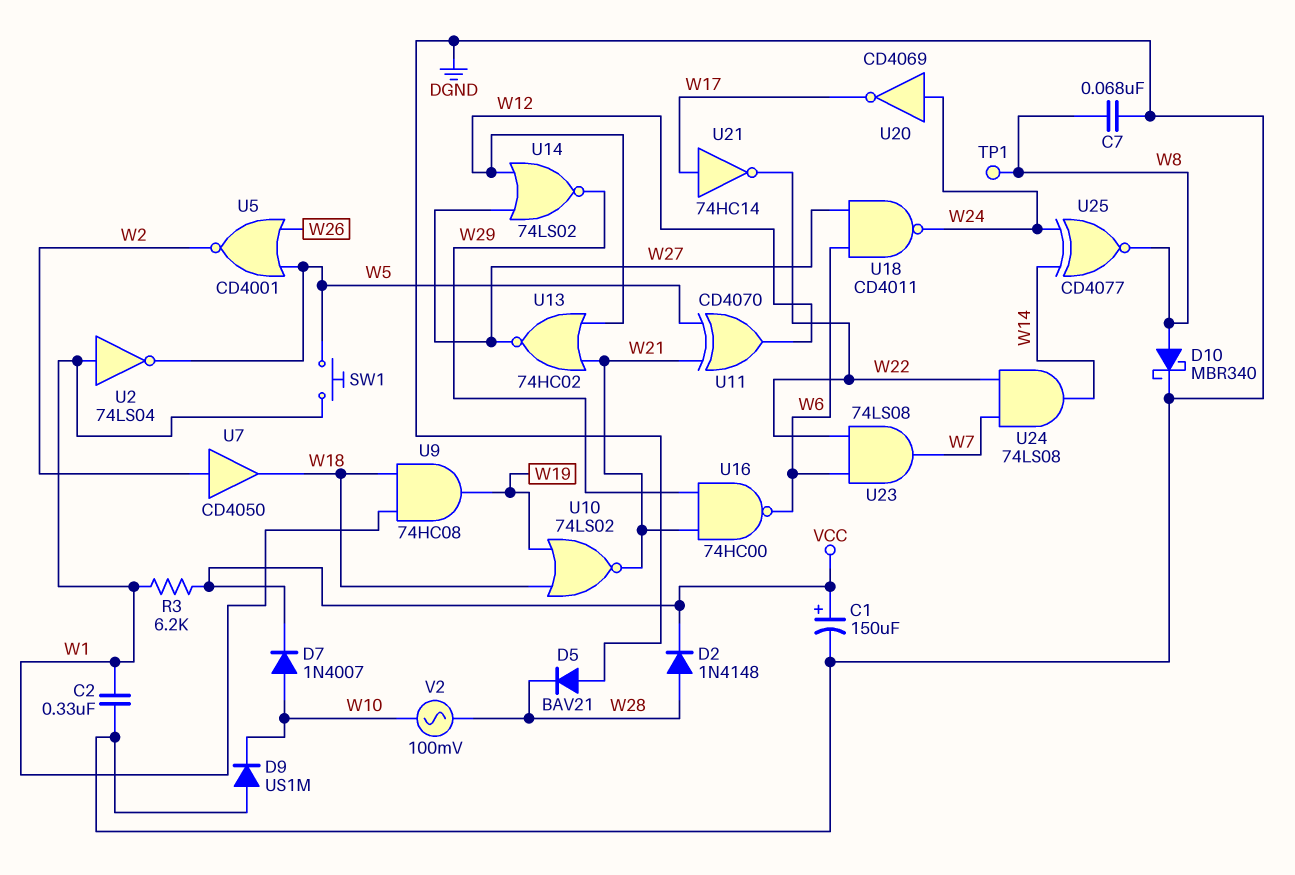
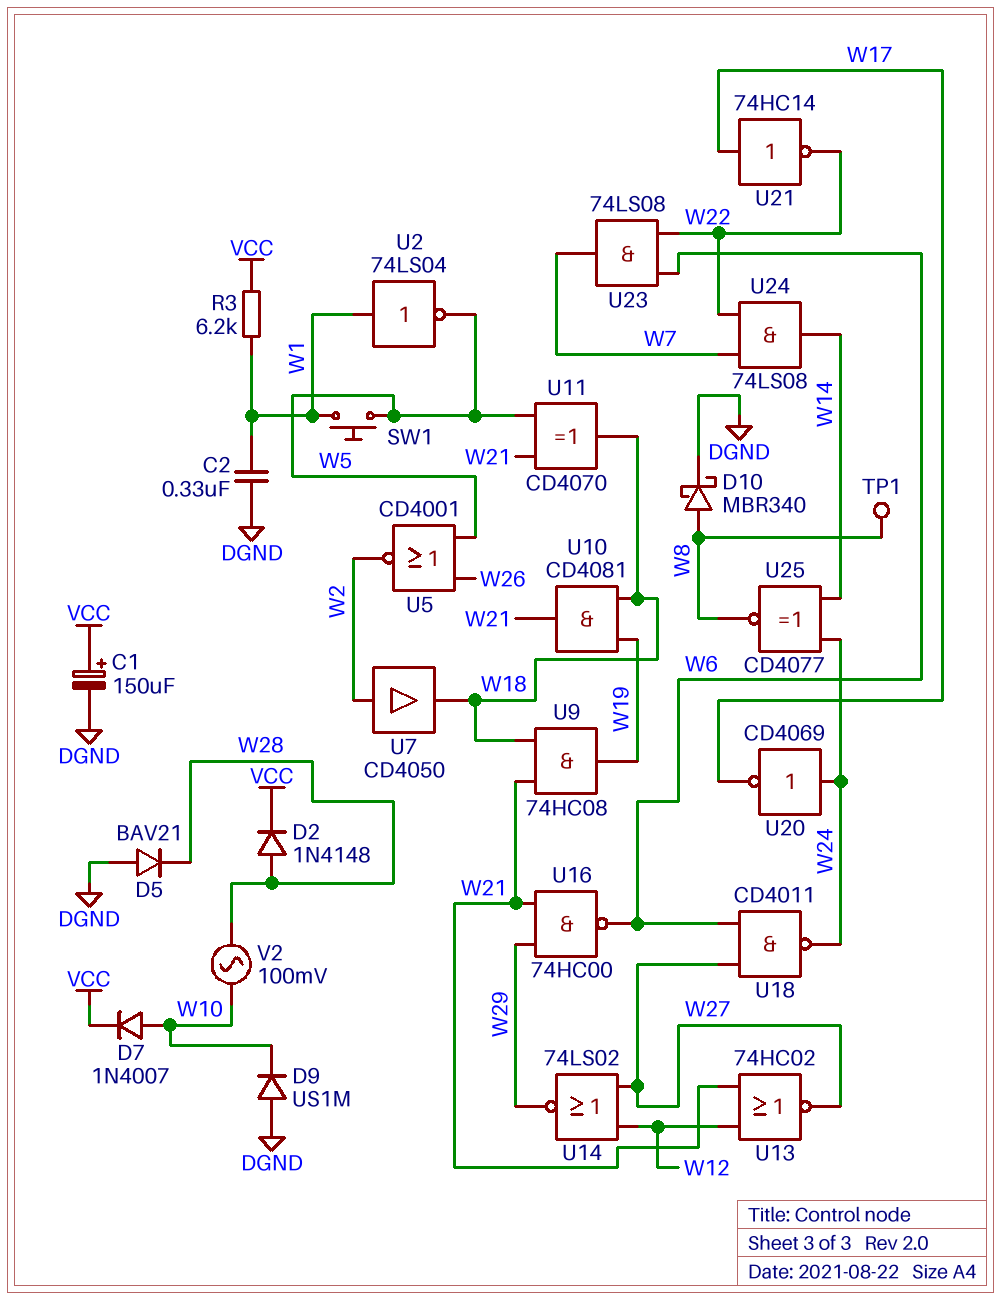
C7: 68nF (DGND, W8) -> none
U9: AND 74HC08 (in W1, in W18, out W19) -> AND 74HC08 (in W18, in W21, out W19)
U10: NOR 74LS02 (in W18, in W19, out W21) -> AND CD4081 (in W18, in W19, out W21)
U11: XOR CD4070 (in W5, in W21, out W12) -> XOR CD4070 (in W5, in W21, out W18)

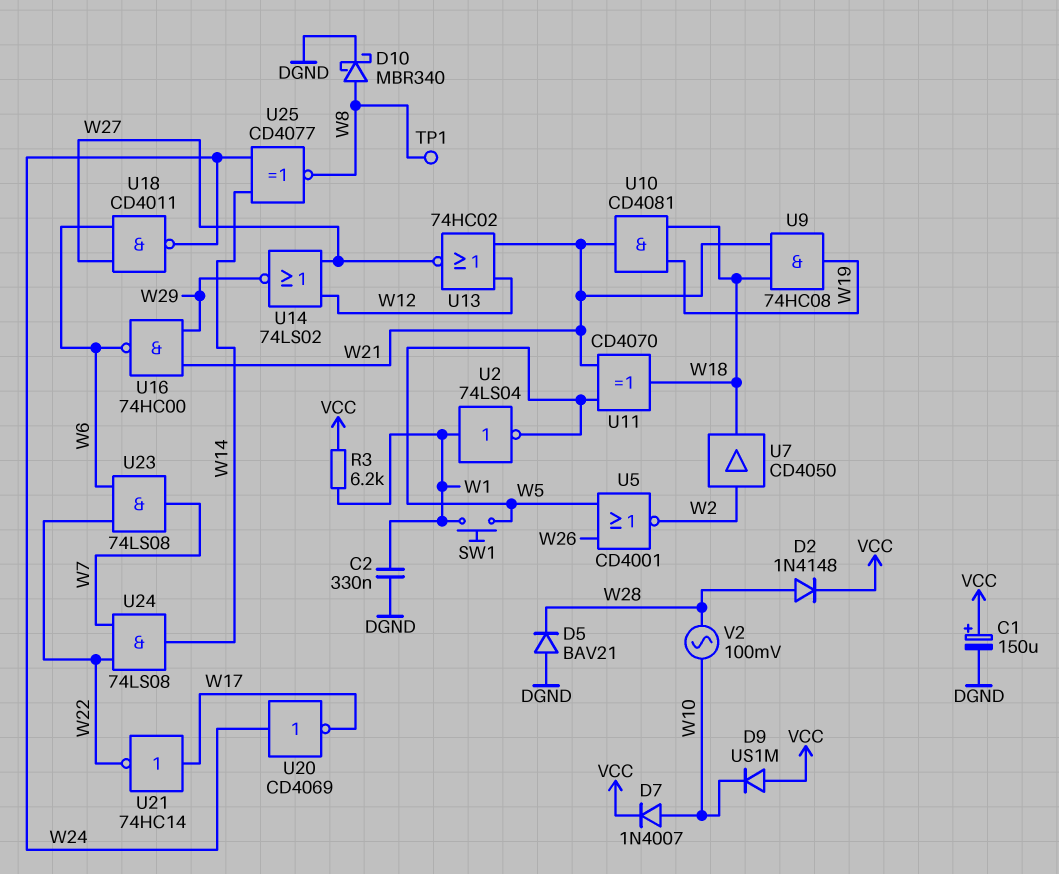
D9: diode US1M (A DGND, K W10) -> diode US1M (A VCC, K W10)

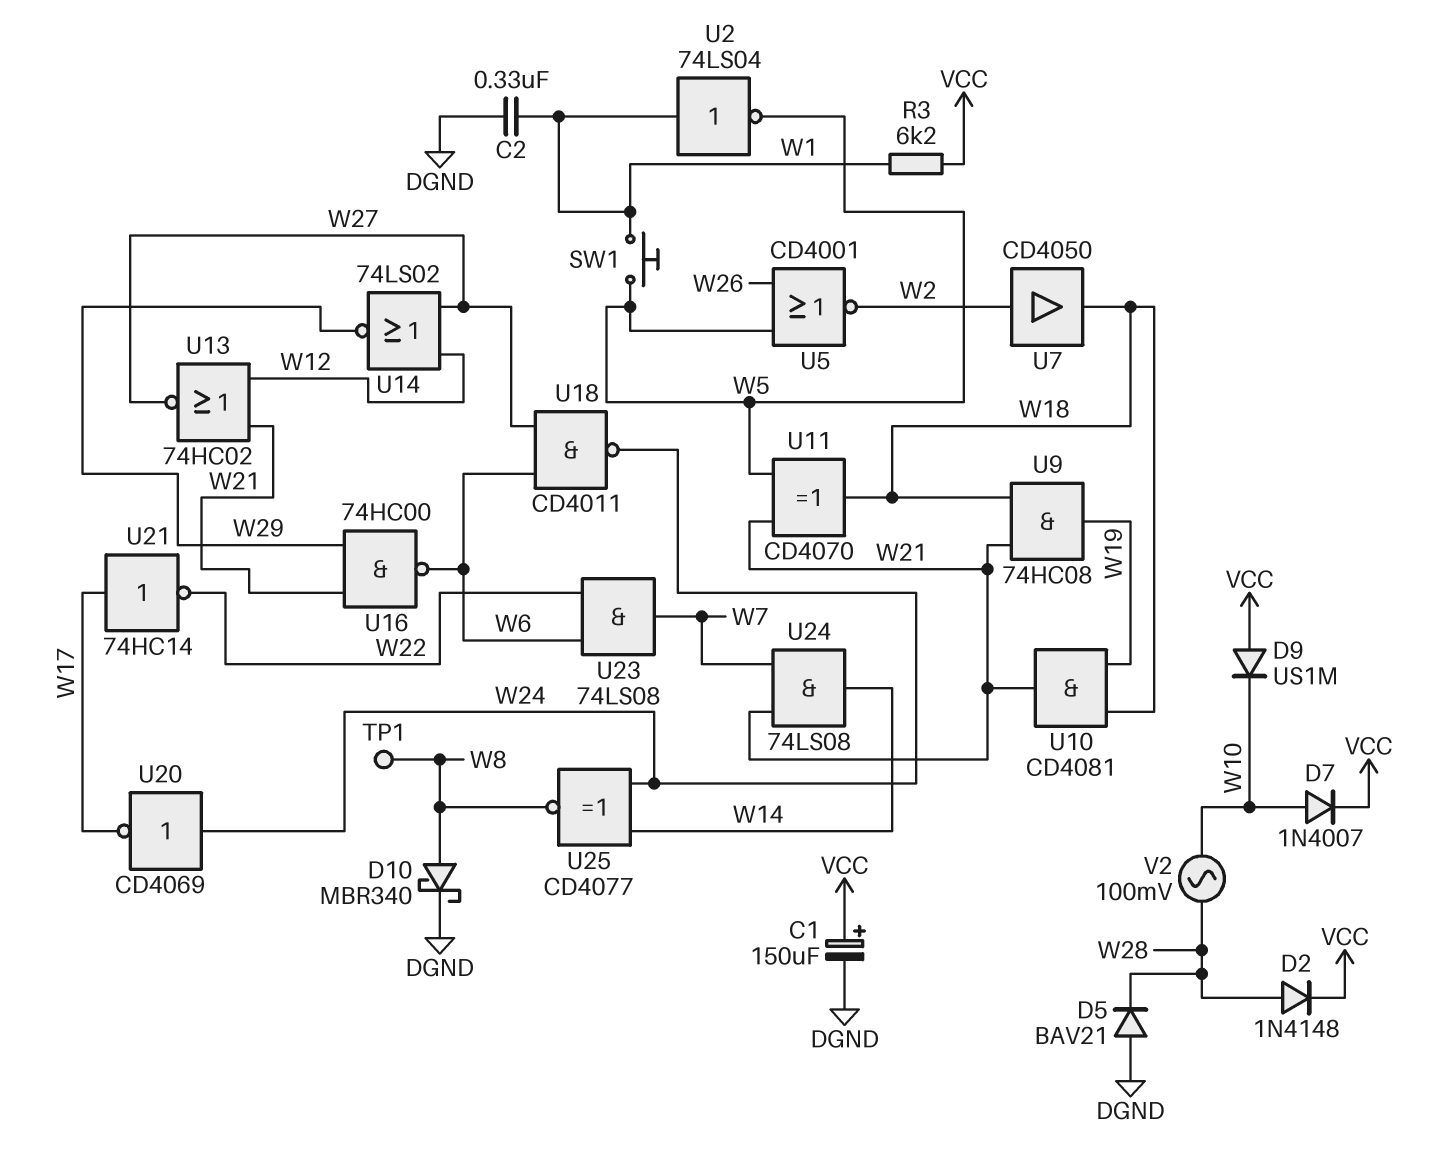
U24: AND 74LS08 (in W7, in W22, out W14) -> AND 74LS08 (in W7, in W21, out W14)

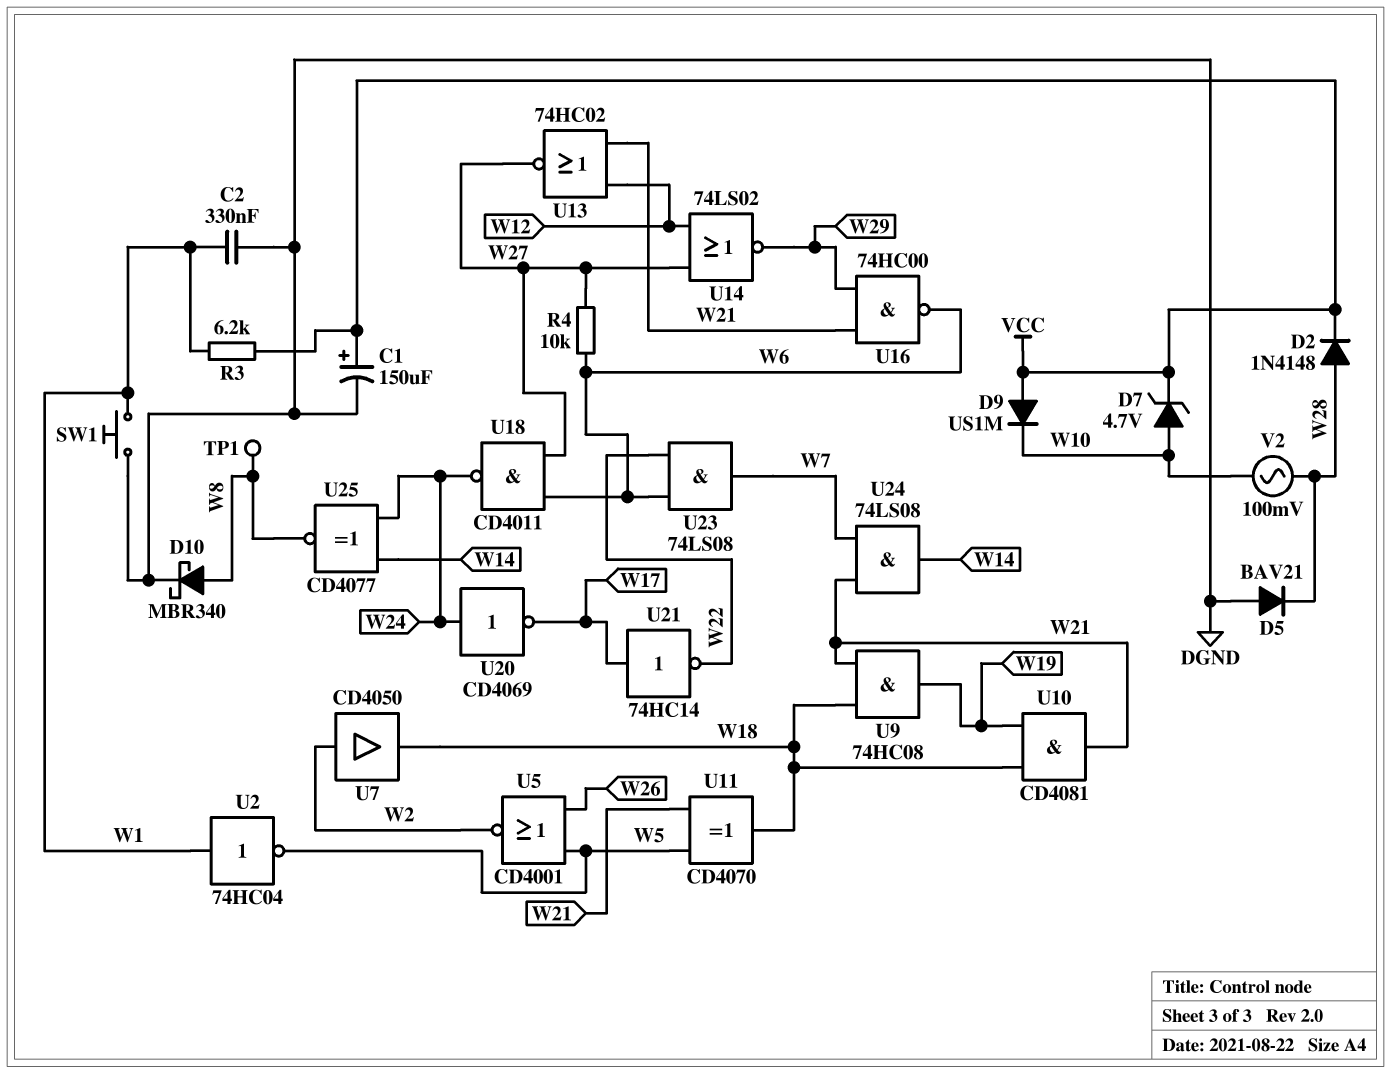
D7: diode 1N4007 (A W10, K VCC) -> zener 4.7V (A W10, K VCC)
R4: none -> 10k (W6, W27)
SW1: button (W1, W5) -> button (DGND, W1)
U2: NOT 74LS04 (in W1, out W5) -> NOT 74HC04 (in W1, out W5)

